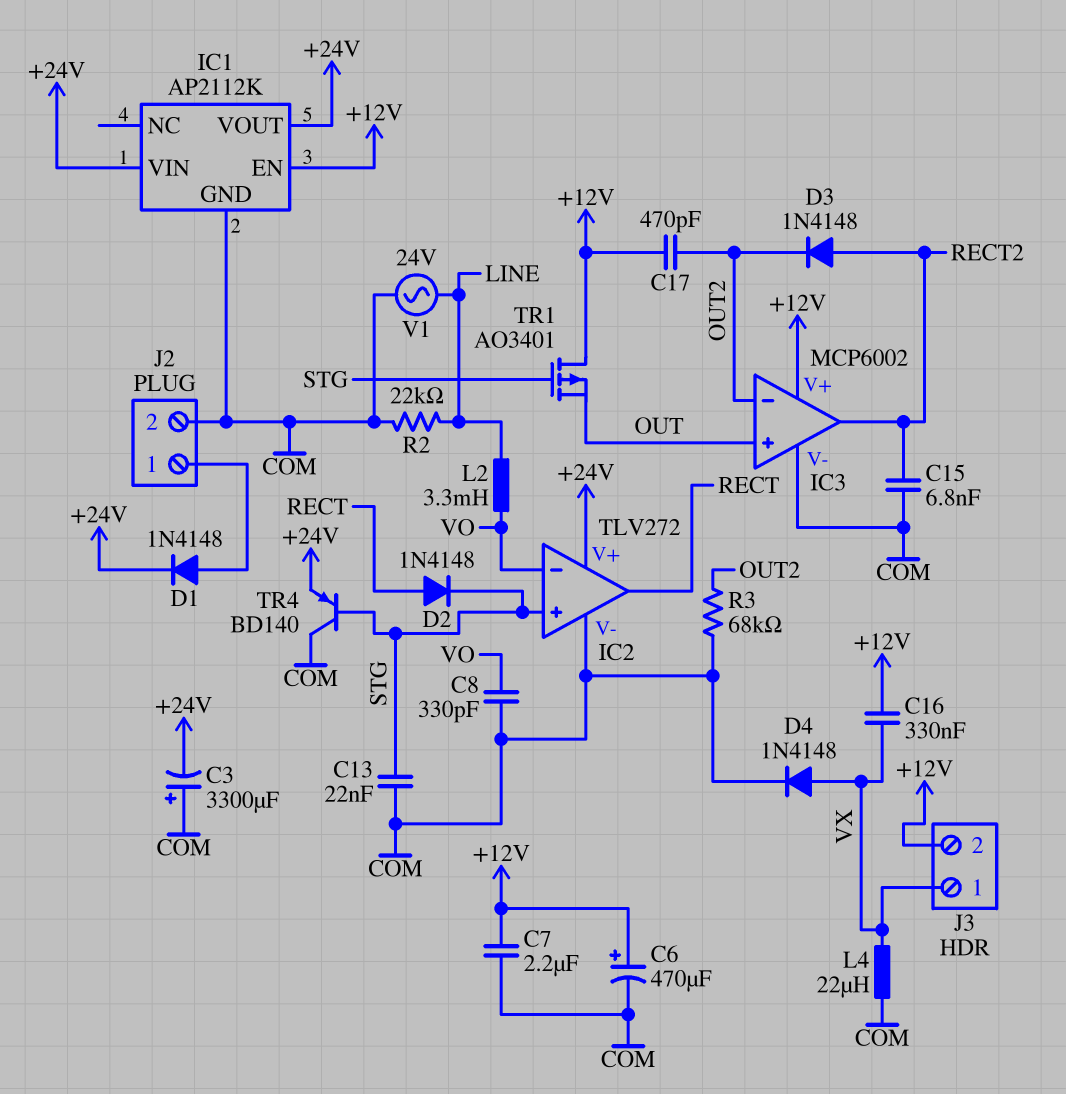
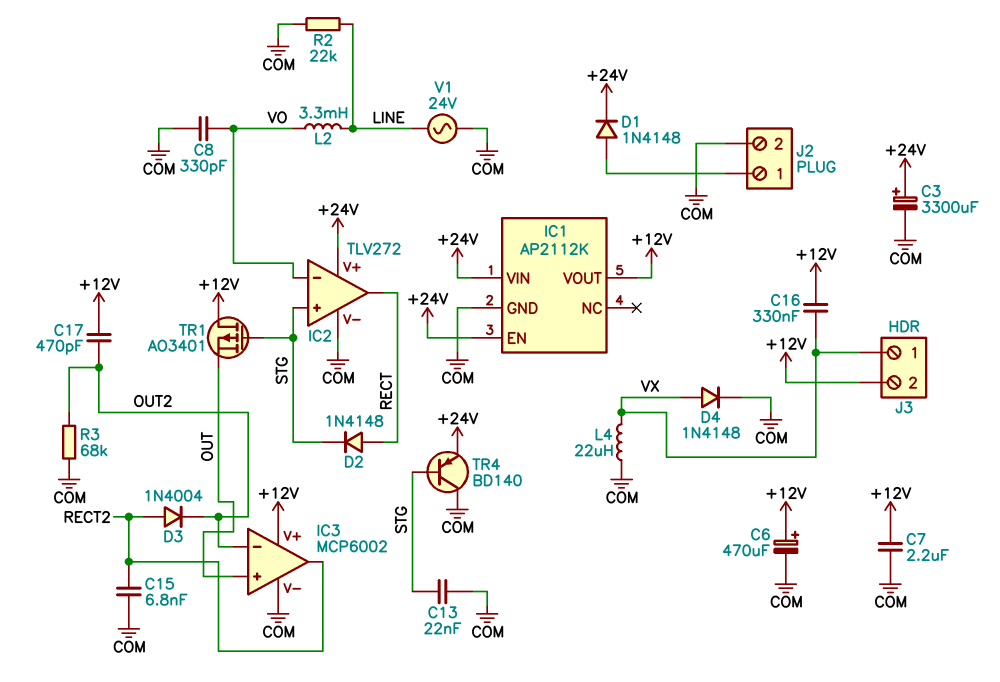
C3: 3300uF (plus COM, minus +24V) -> 3300uF (plus +24V, minus COM)
D3: diode 1N4148 (A RECT2, K OUT2) -> diode 1N4004 (A RECT2, K OUT2)
IC1 pin EN: +12V -> +24V
IC1 pin VOUT: +24V -> +12V

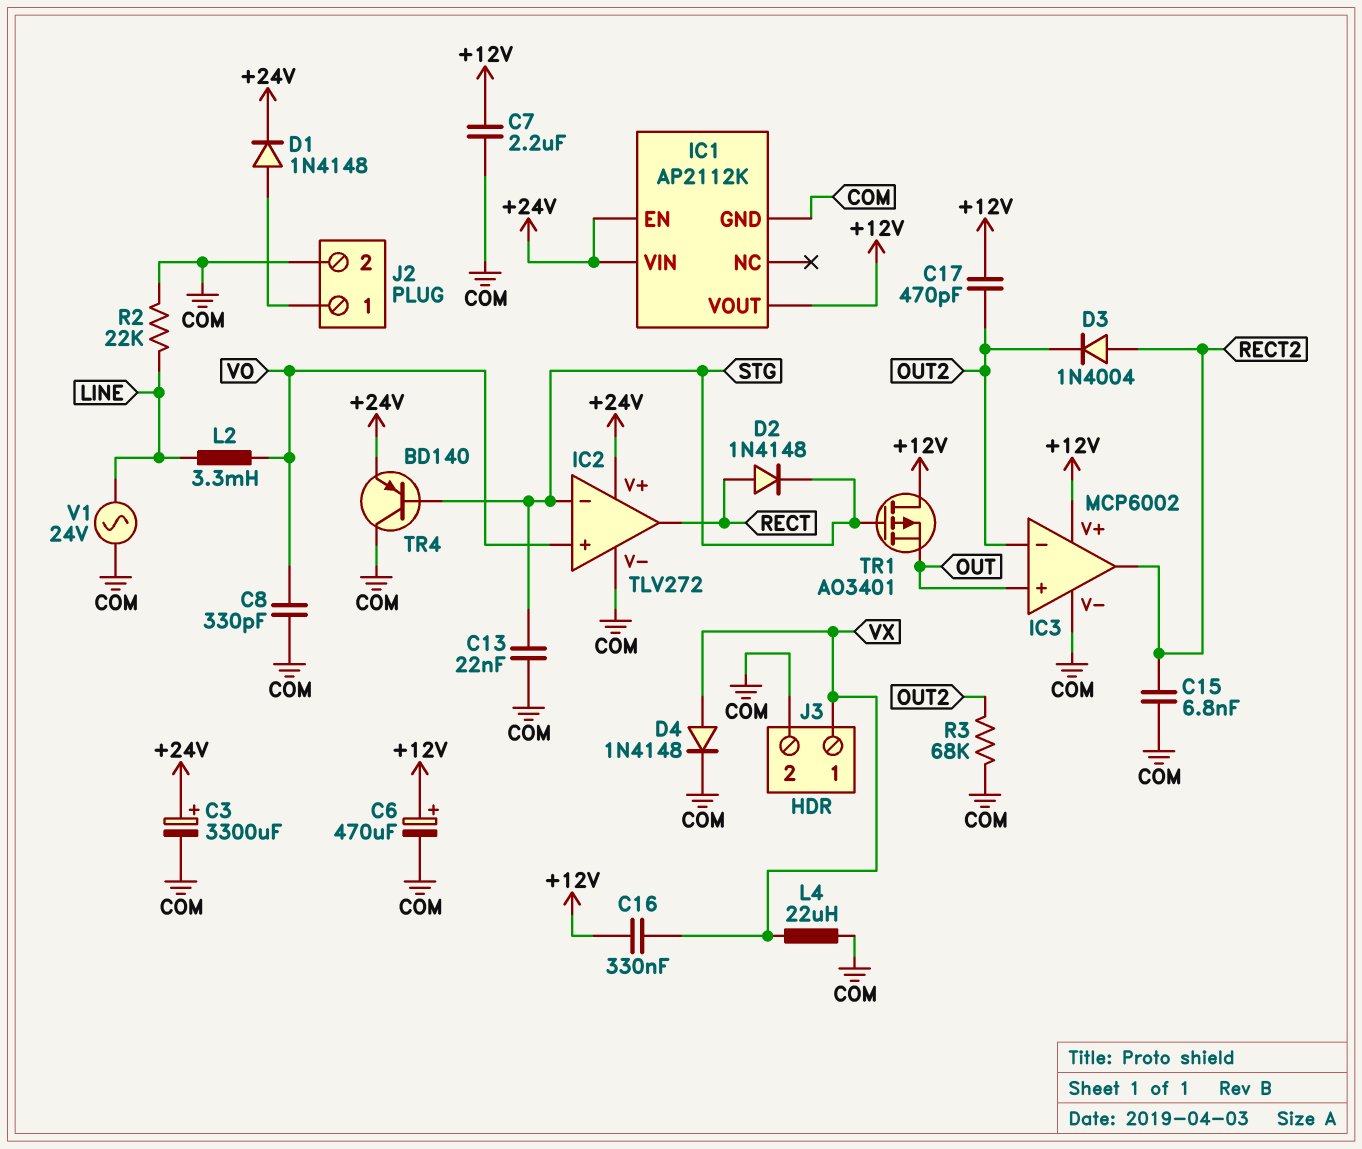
IC2 pin in+: STG -> VO
IC2 pin in-: VO -> STG
J3 pin 2: +12V -> COM

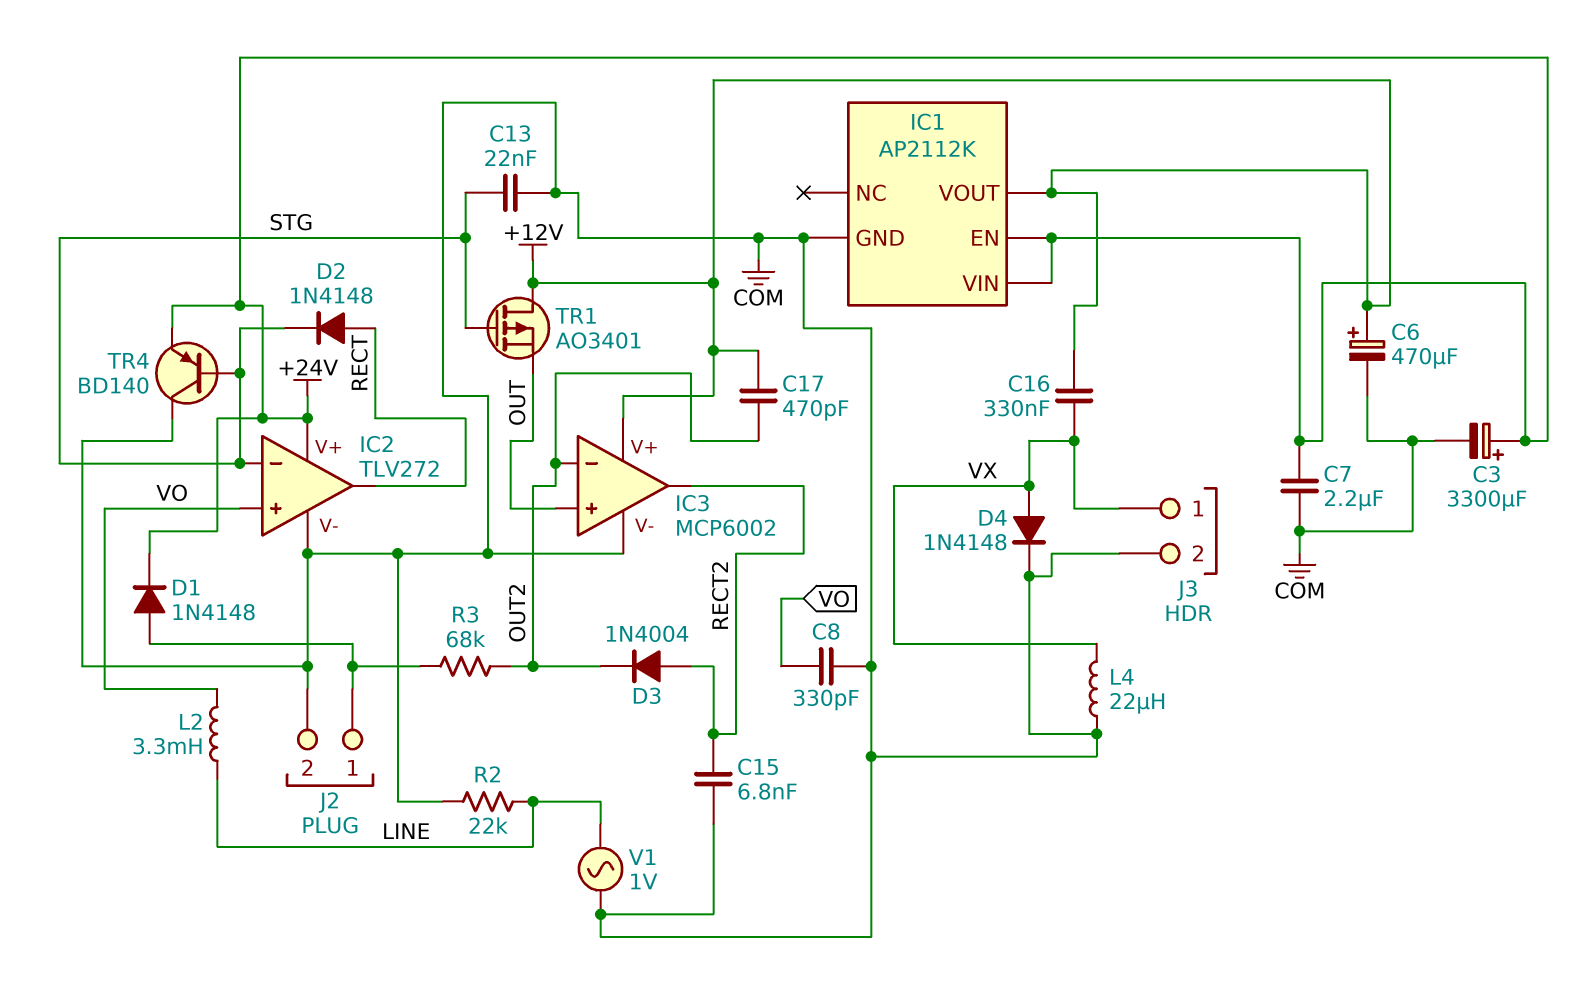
C7: 2.2uF (+12V, COM) -> 2.2uF (+24V, COM)
R3: 68k (COM, OUT2) -> 68k (J2/1, OUT2)
V1: AC 24V (COM, LINE) -> AC 1V (COM, LINE)

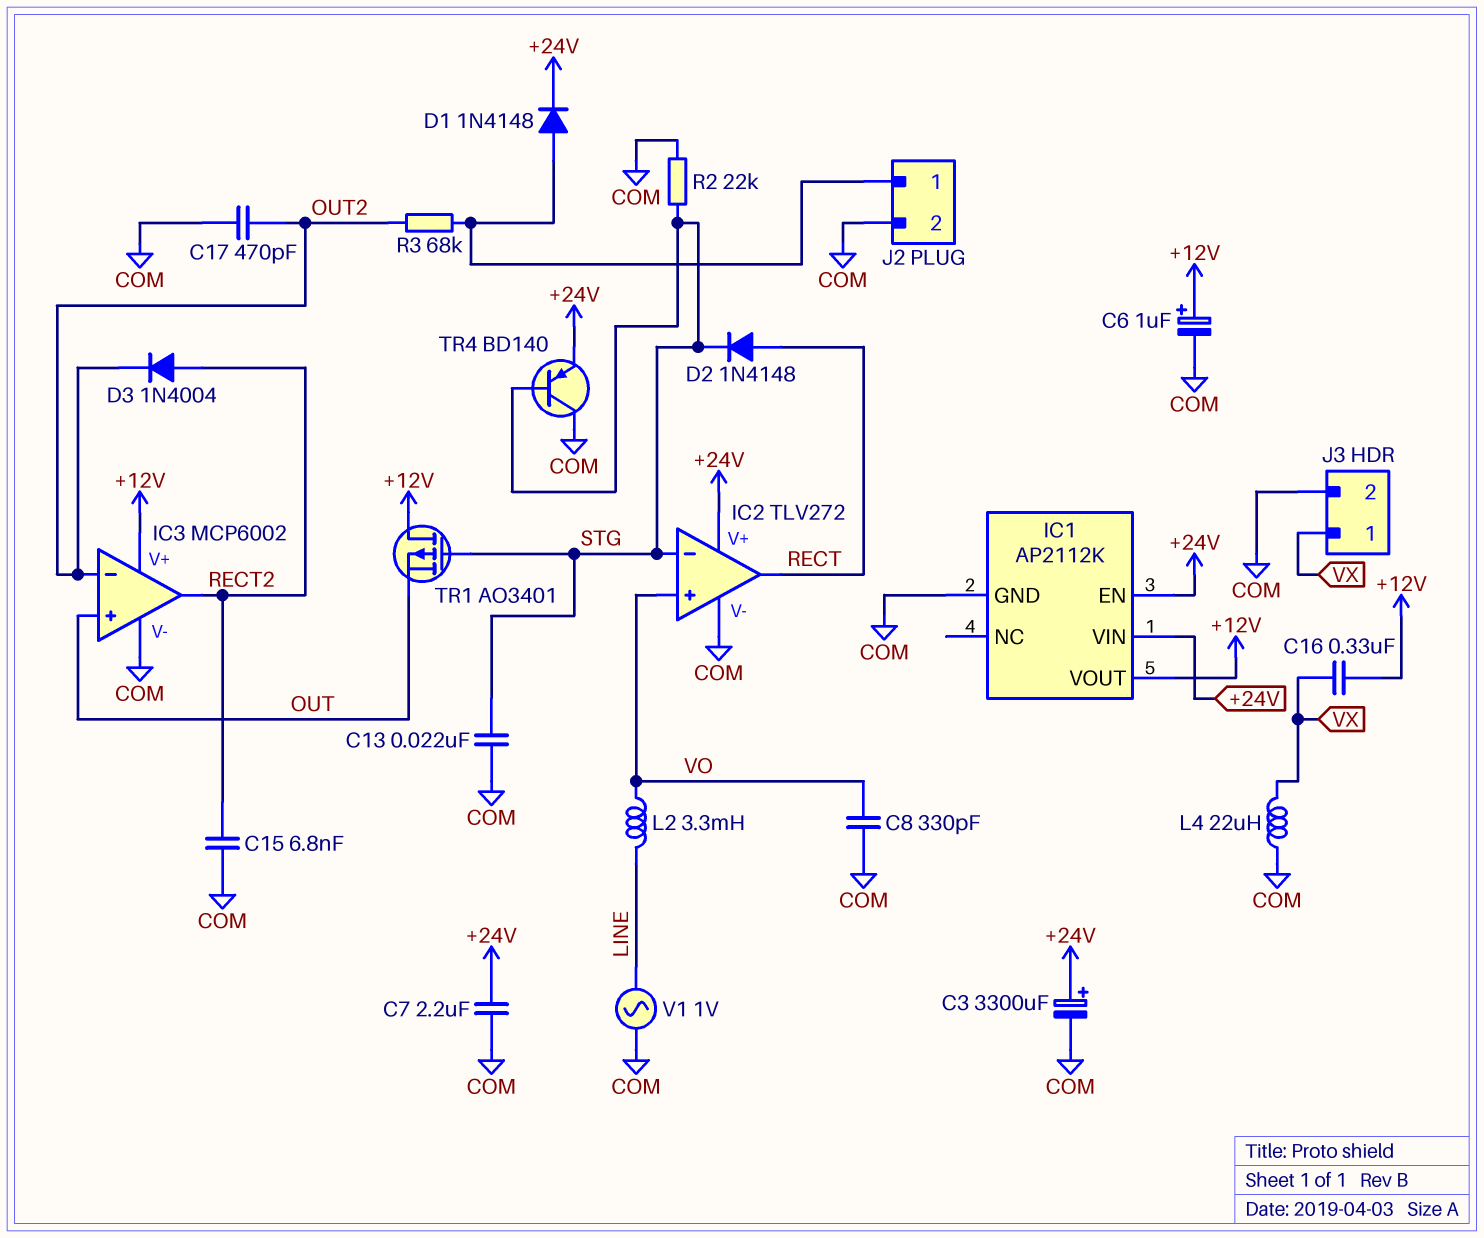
C6: 470uF (plus +12V, minus COM) -> 1uF (plus +12V, minus COM)
C17: 470pF (+12V, OUT2) -> 470pF (COM, OUT2)
D4: diode 1N4148 (A VX, K COM) -> none
R2: 22k (COM, LINE) -> 22k (COM, STG)

